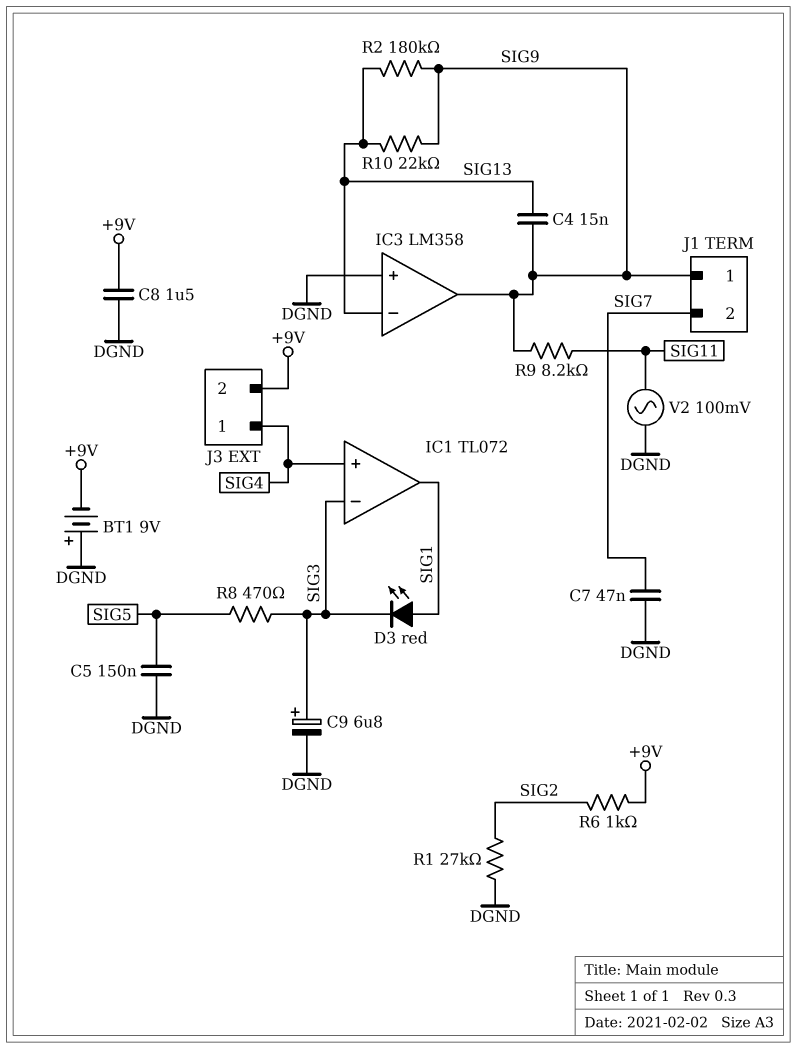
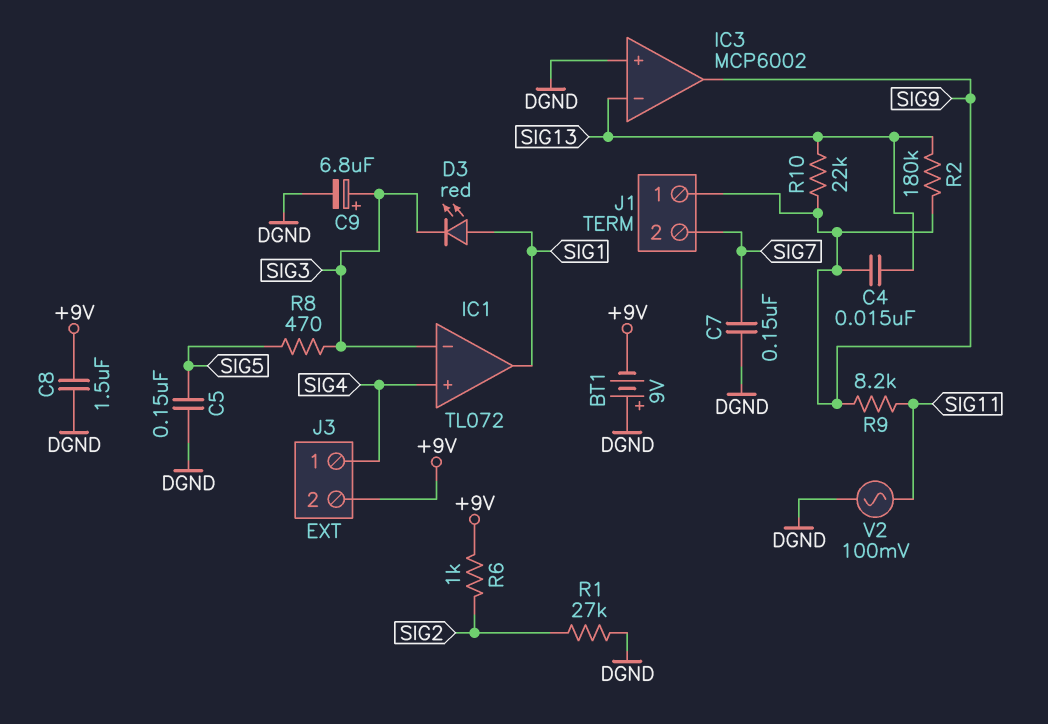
C7: 47nF (DGND, SIG7) -> 150nF (DGND, SIG7)
IC3: LM358 -> MCP6002

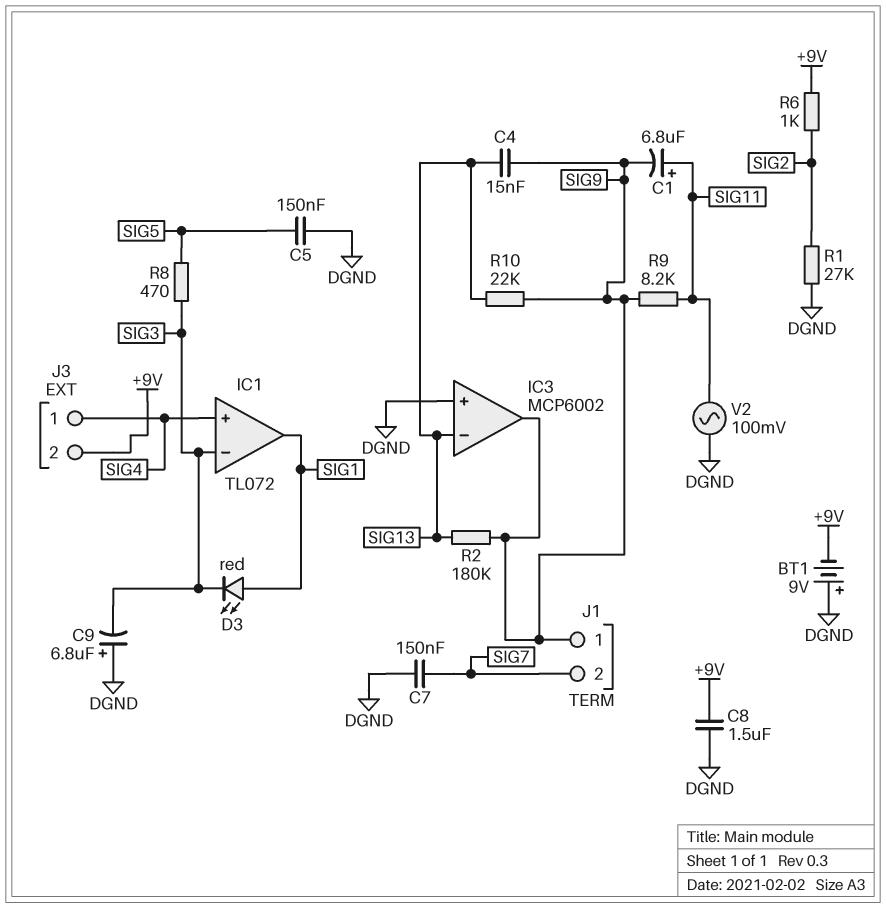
C1: none -> 6.8uF (plus SIG11, minus SIG9)
C9: 6.8uF (plus SIG3, minus DGND) -> 6.8uF (plus DGND, minus SIG3)

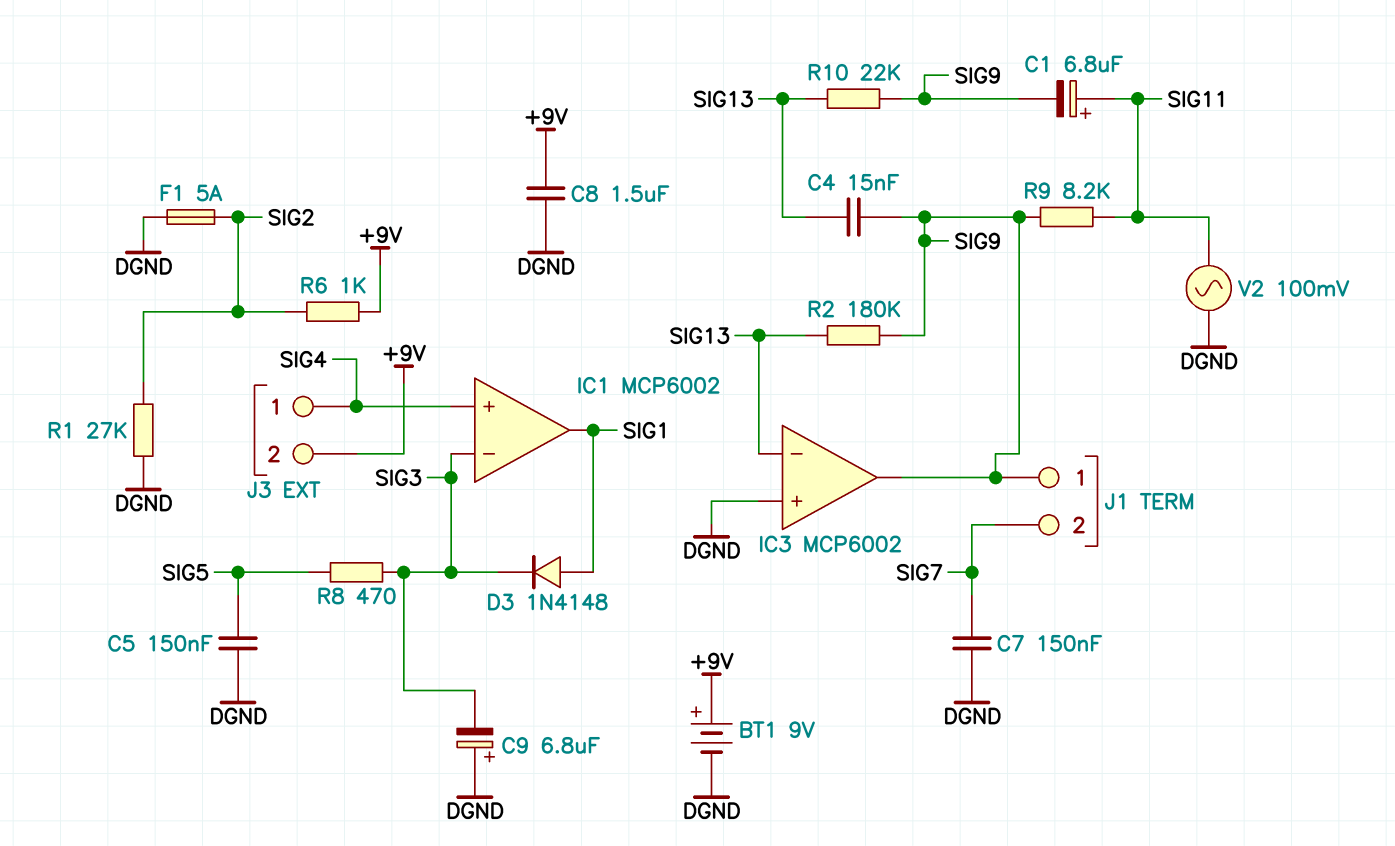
BT1: 9V (plus DGND, minus +9V) -> 9V (plus +9V, minus DGND)
D3: LED red (A SIG1, K SIG3) -> diode 1N4148 (A SIG1, K SIG3)
F1: none -> 5A (DGND, SIG2)
IC1: TL072 -> MCP6002

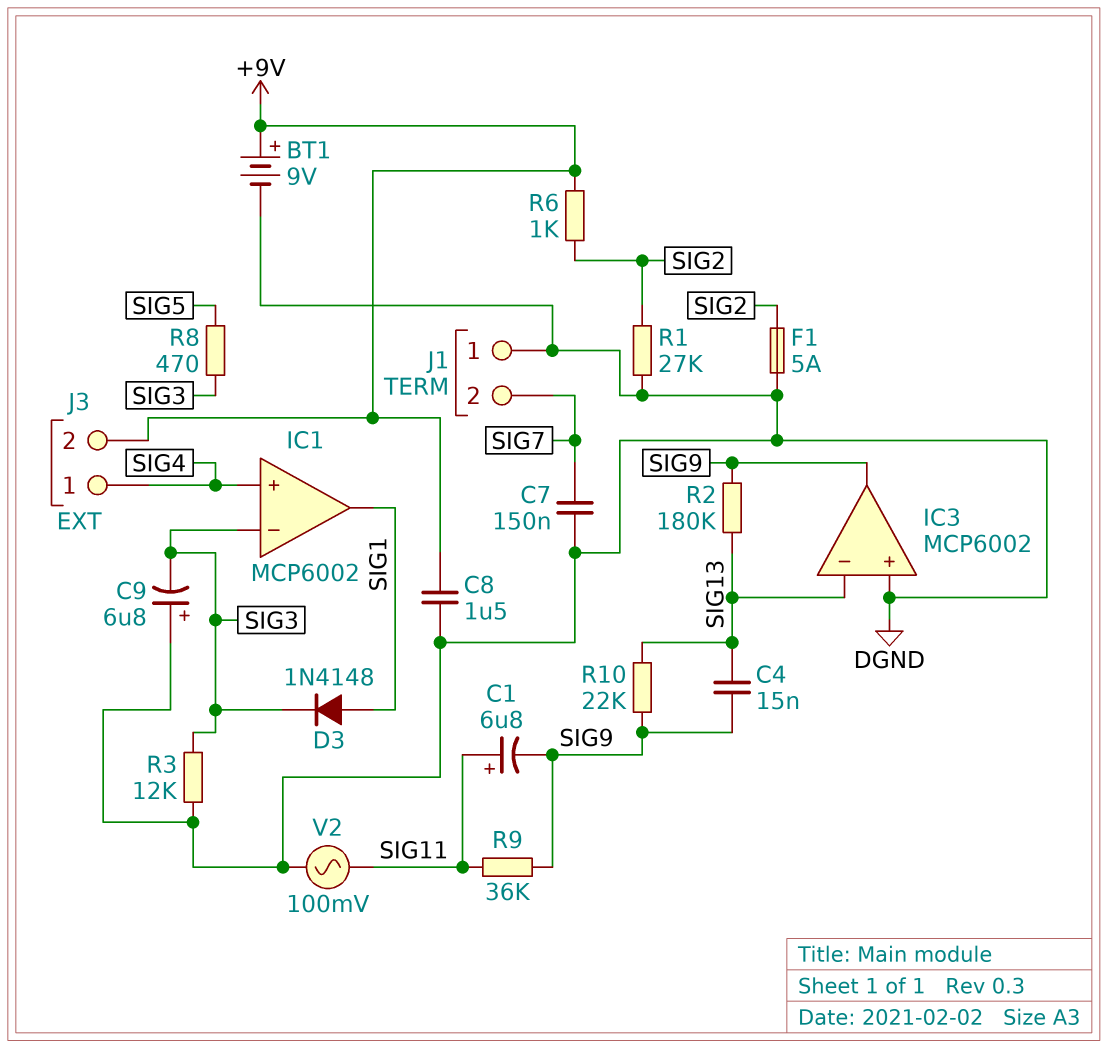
C5: 150nF (DGND, SIG5) -> none
J1 pin 1: SIG9 -> DGND
R3: none -> 12k (DGND, SIG3)
R9: 8.2k (SIG9, SIG11) -> 36k (SIG9, SIG11)

